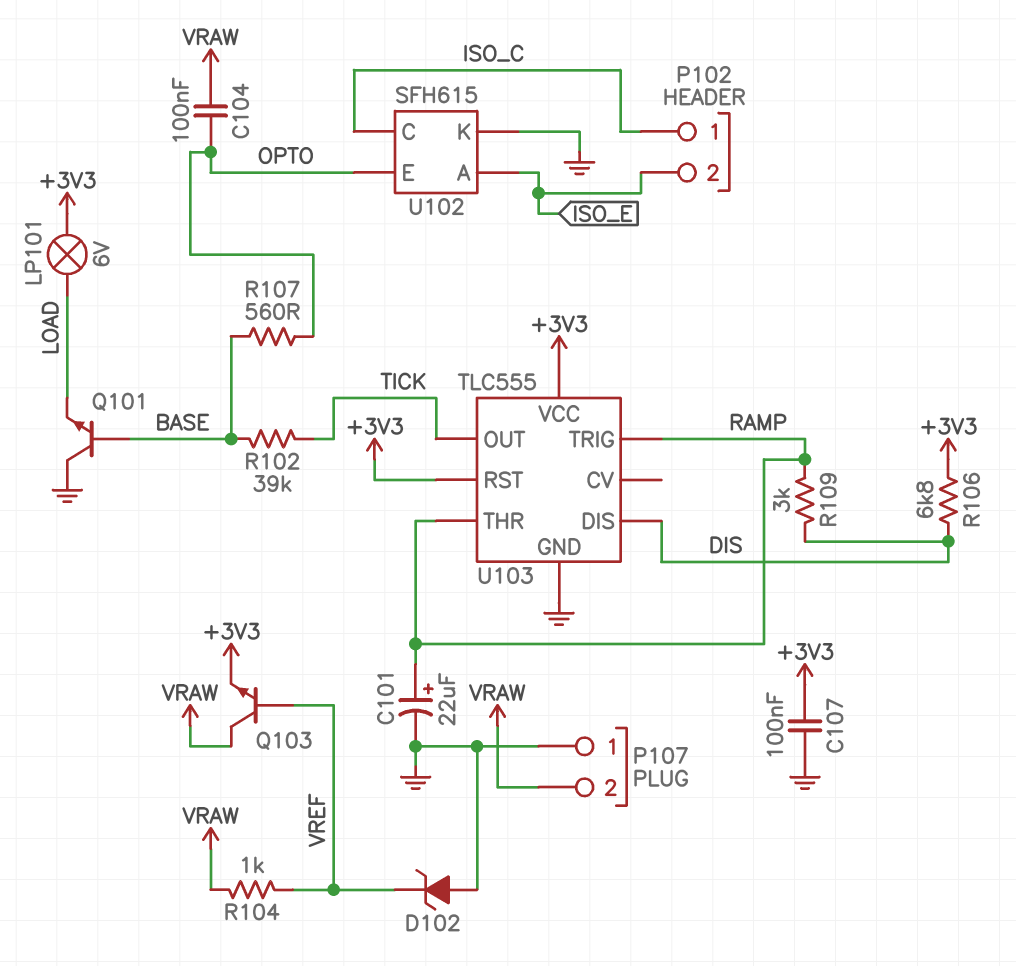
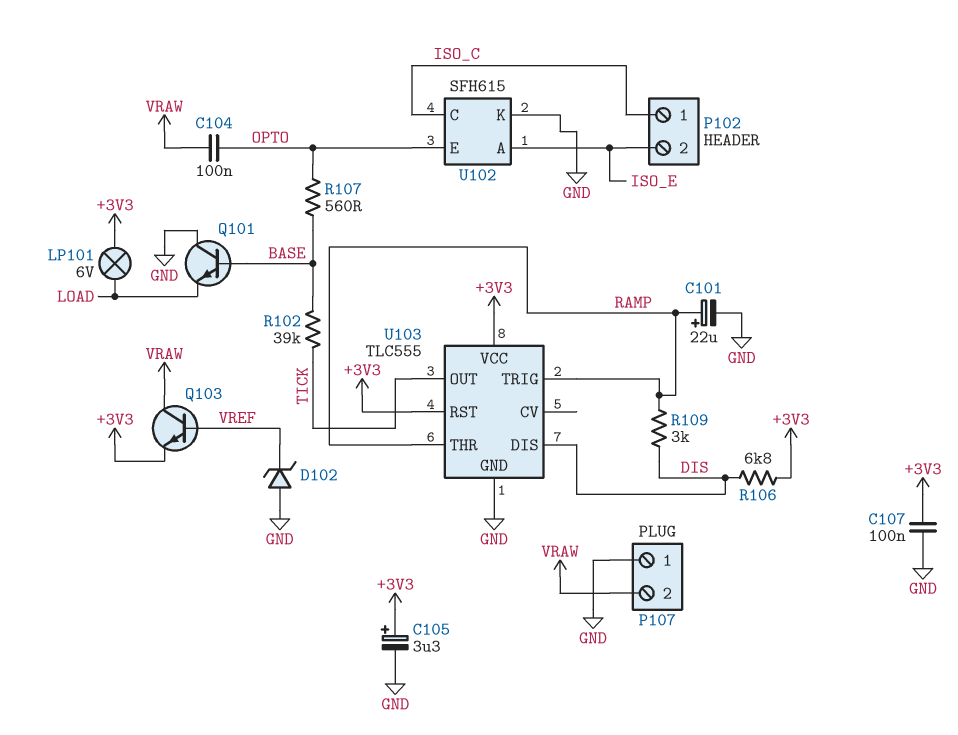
C105: none -> 3.3uF (plus +3V3, minus GND)
R104: 1k (VRAW, VREF) -> none

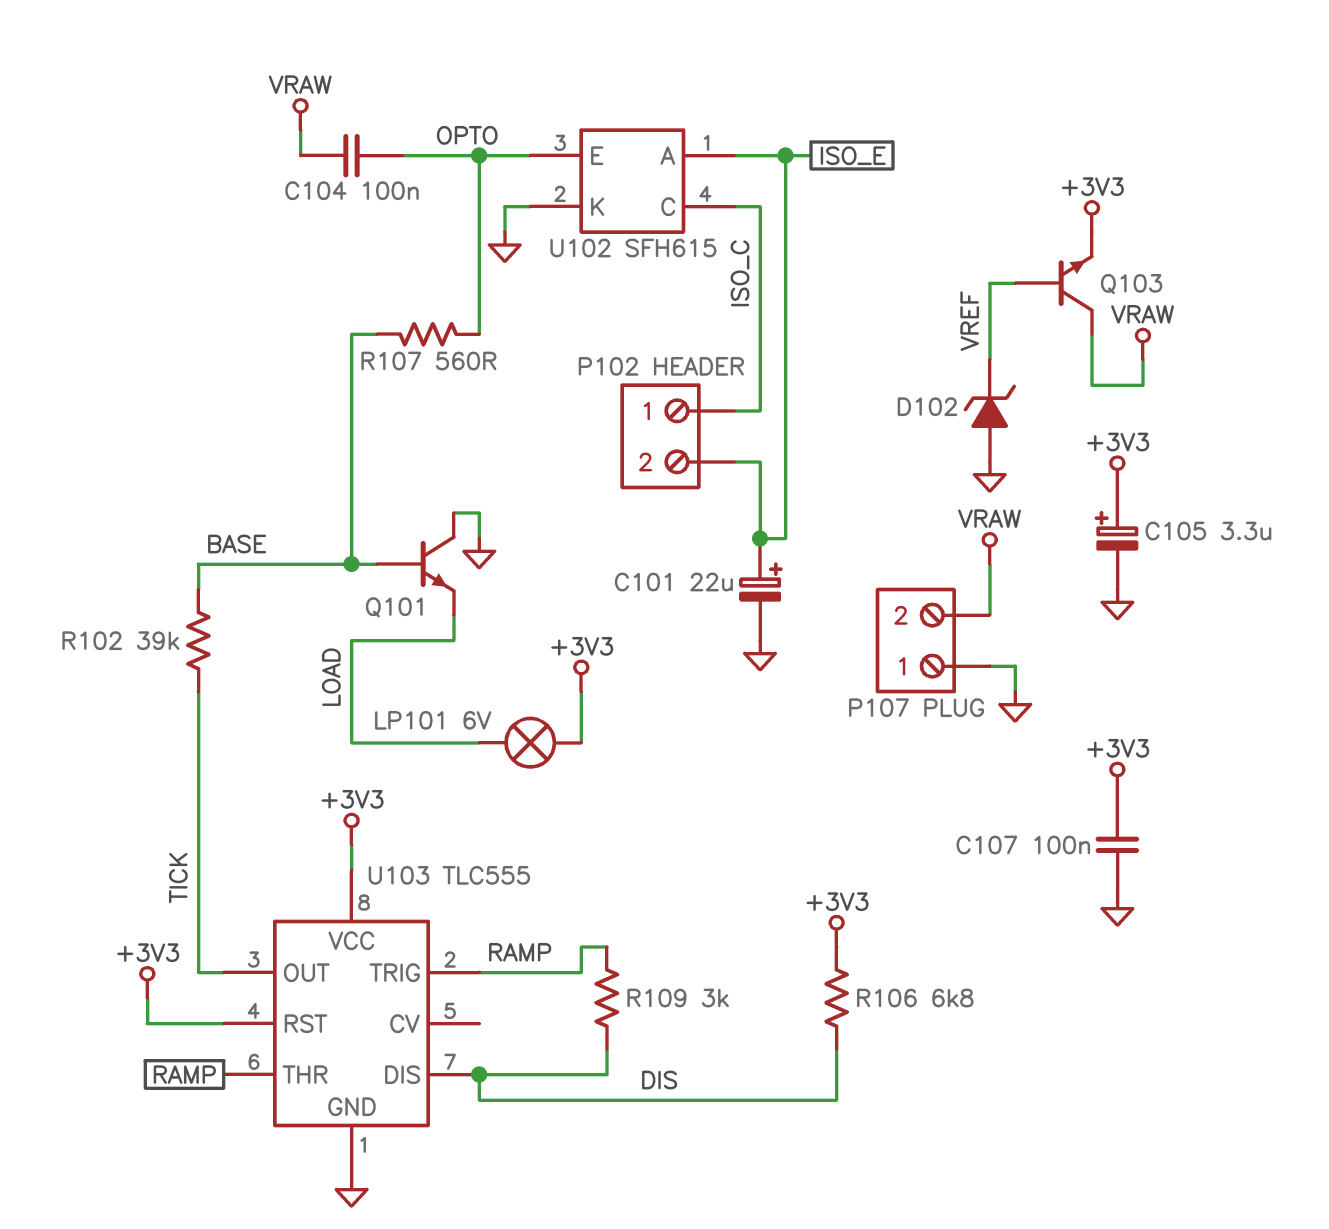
C101: 22uF (plus RAMP, minus GND) -> 22uF (plus ISO_E, minus GND)

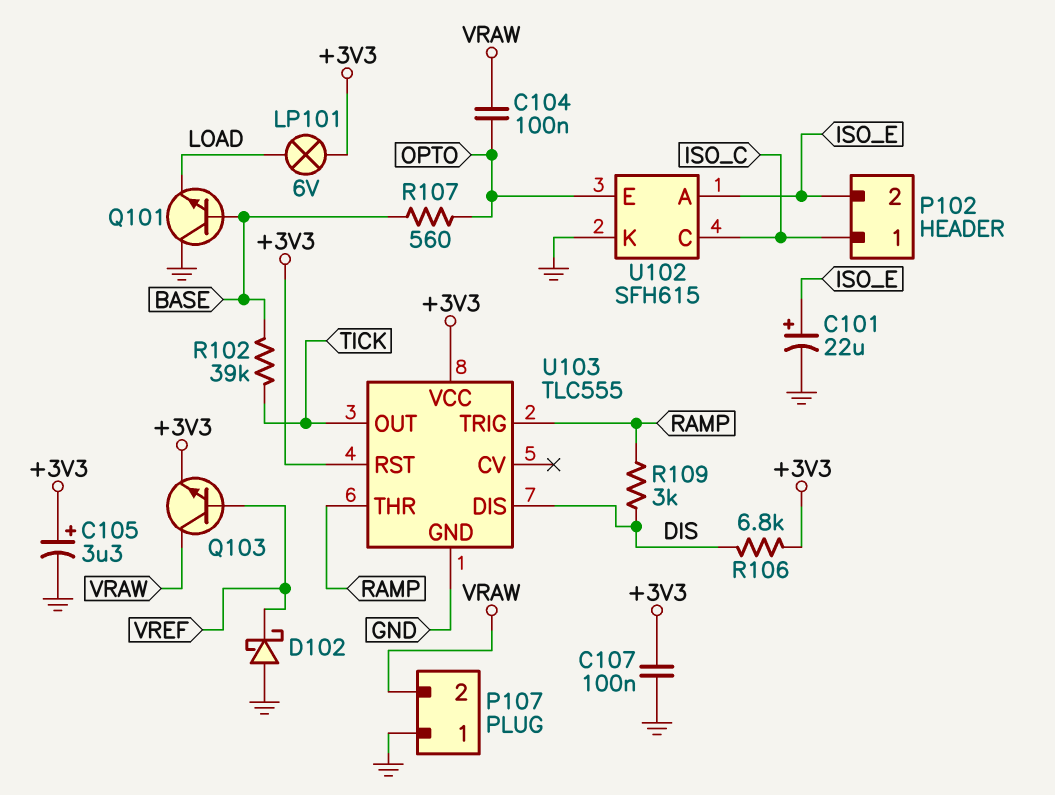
D102: zener (A GND, K VREF) -> schottky (A GND, K VREF)

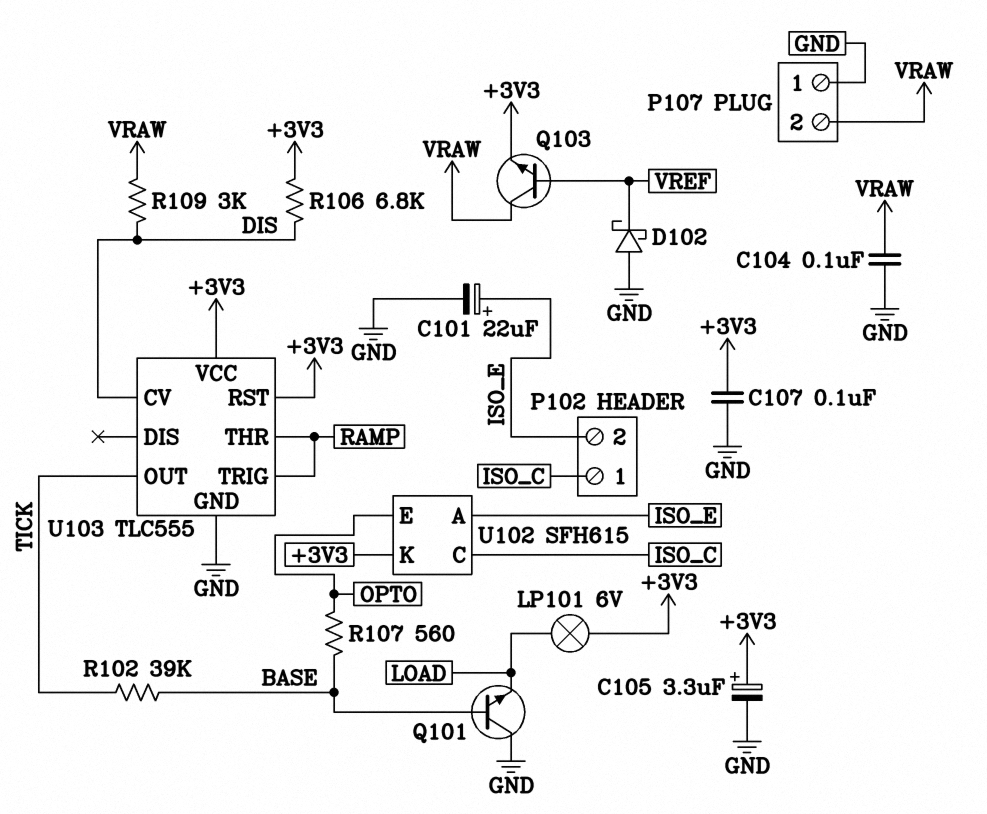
C104: 100nF (OPTO, VRAW) -> 100nF (GND, VRAW)
R109: 3k (DIS, RAMP) -> 3k (DIS, VRAW)
U102 pin K: GND -> +3V3
U103 pin CV: none -> DIS
U103 pin DIS: DIS -> none

